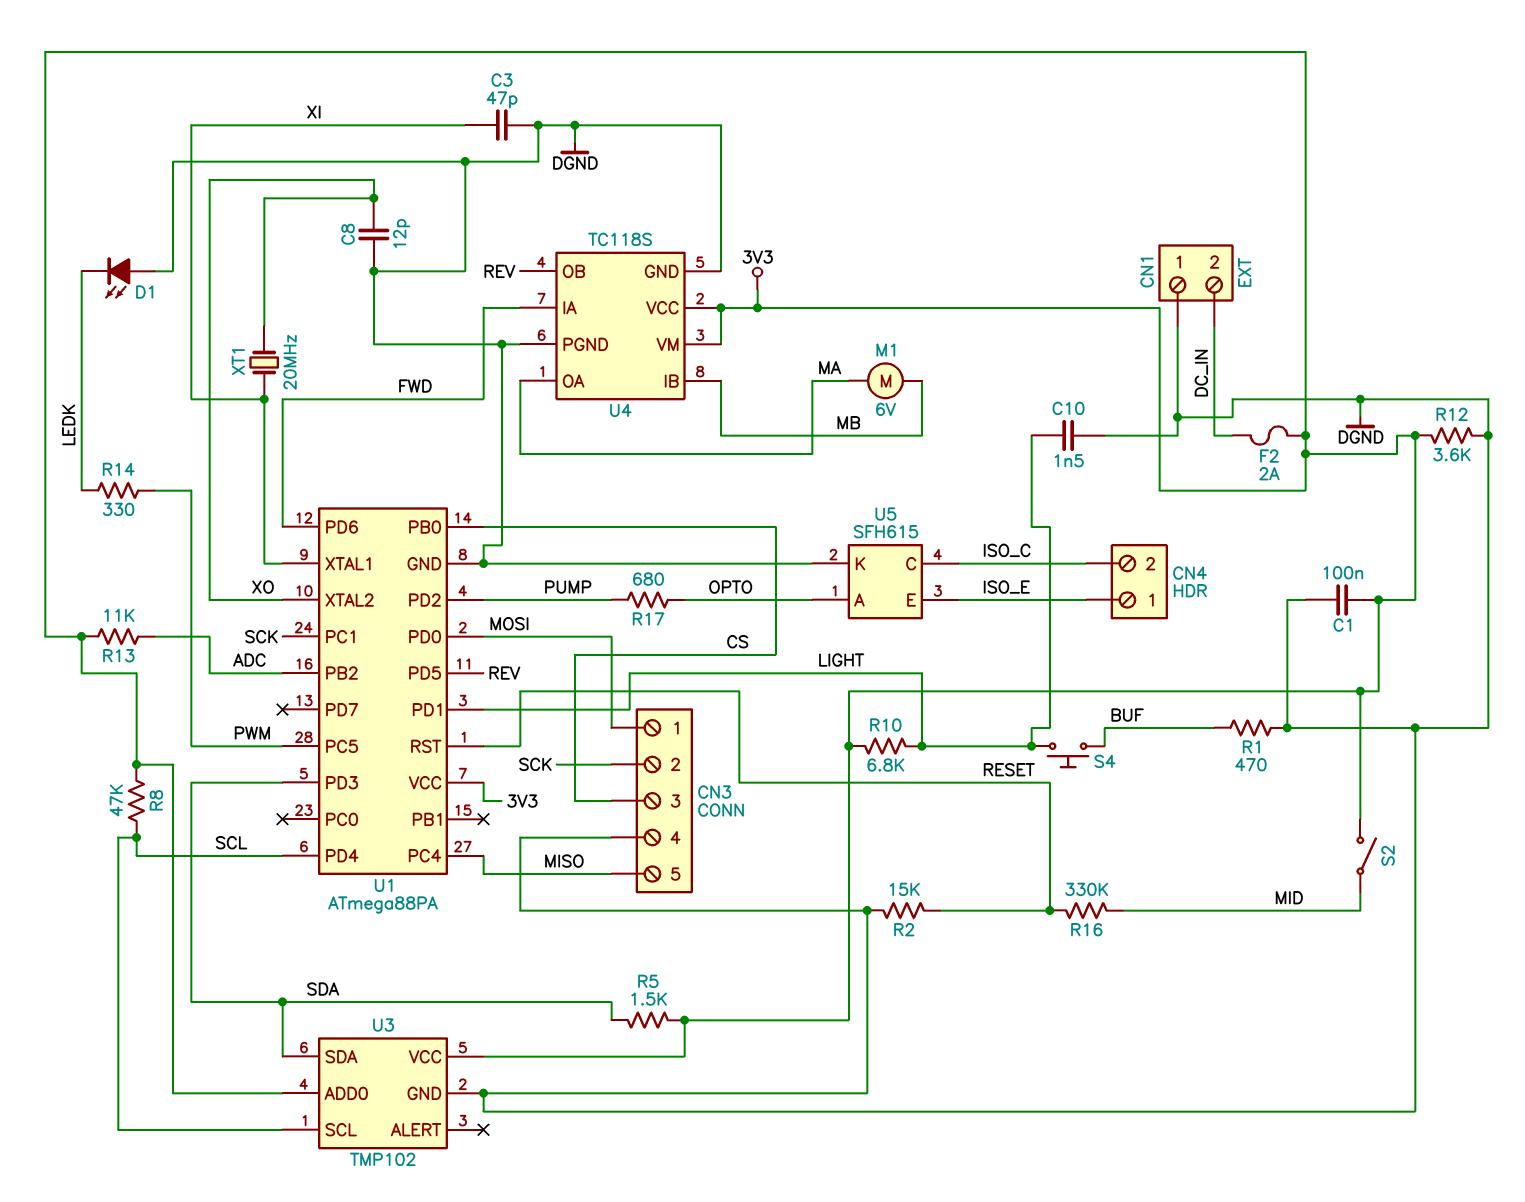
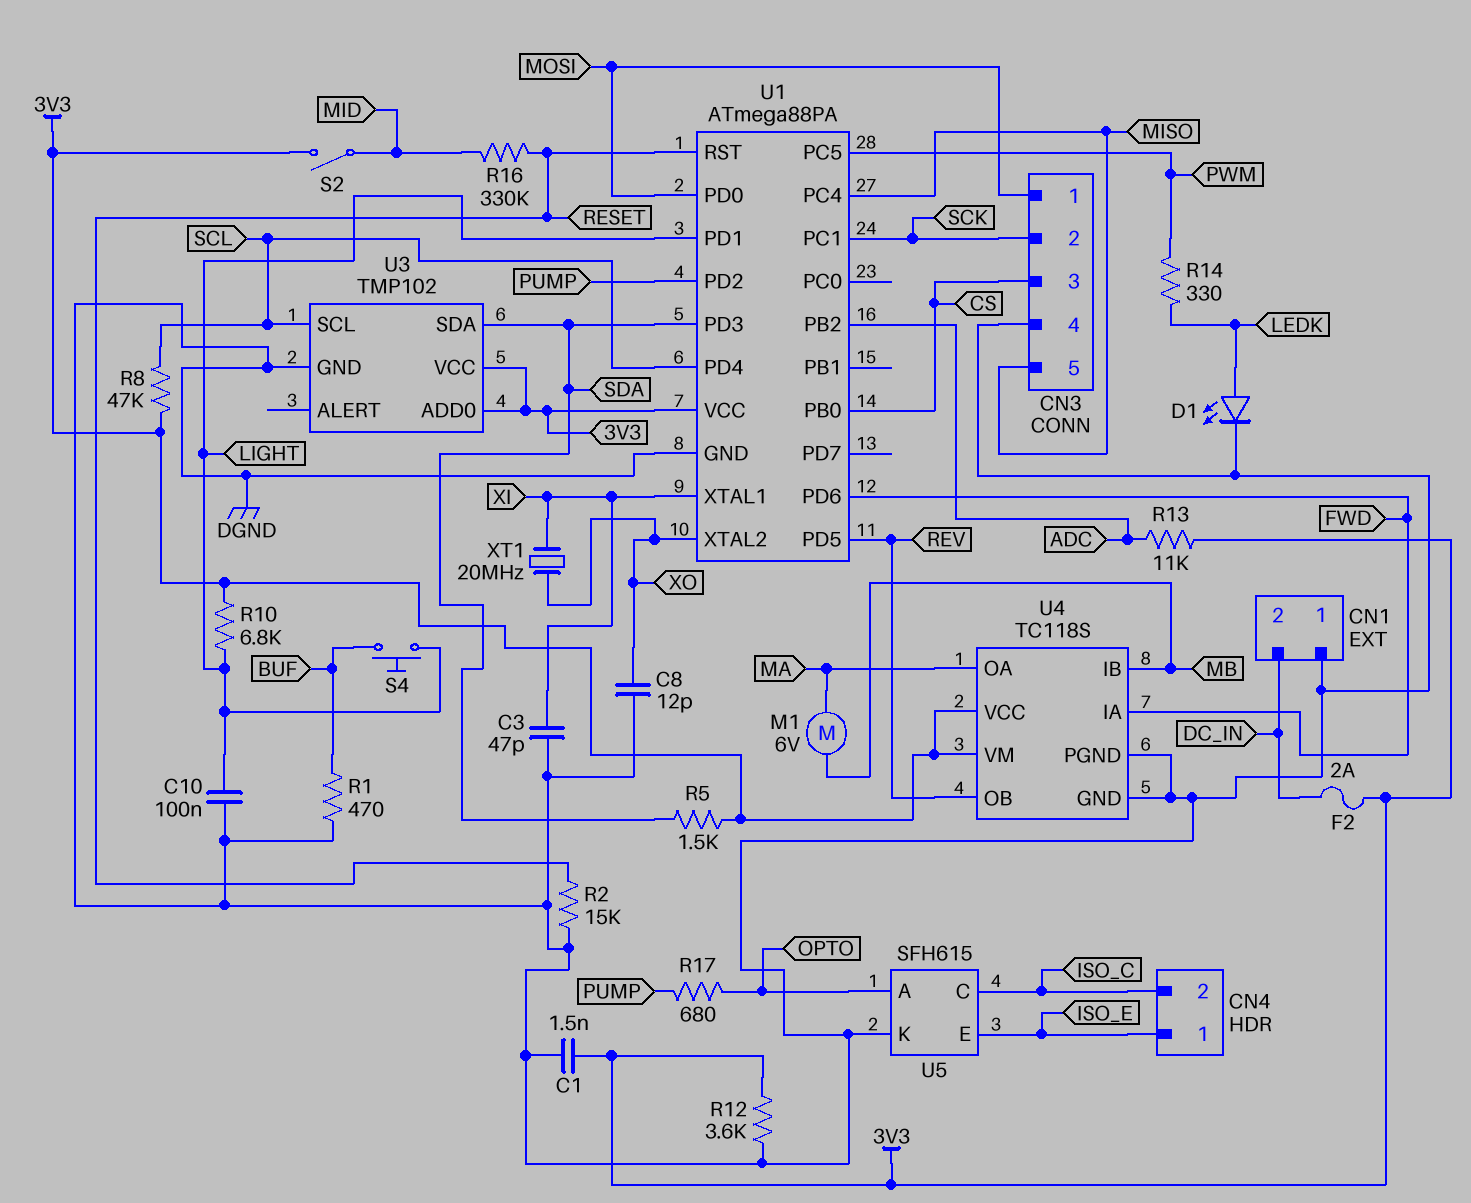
C1: 100nF (3V3, DGND) -> 1.5nF (3V3, DGND)
C10: 1.5nF (DGND, LIGHT) -> 100nF (DGND, LIGHT)
D1: LED (A DGND, K LEDK) -> LED (A LEDK, K DGND)

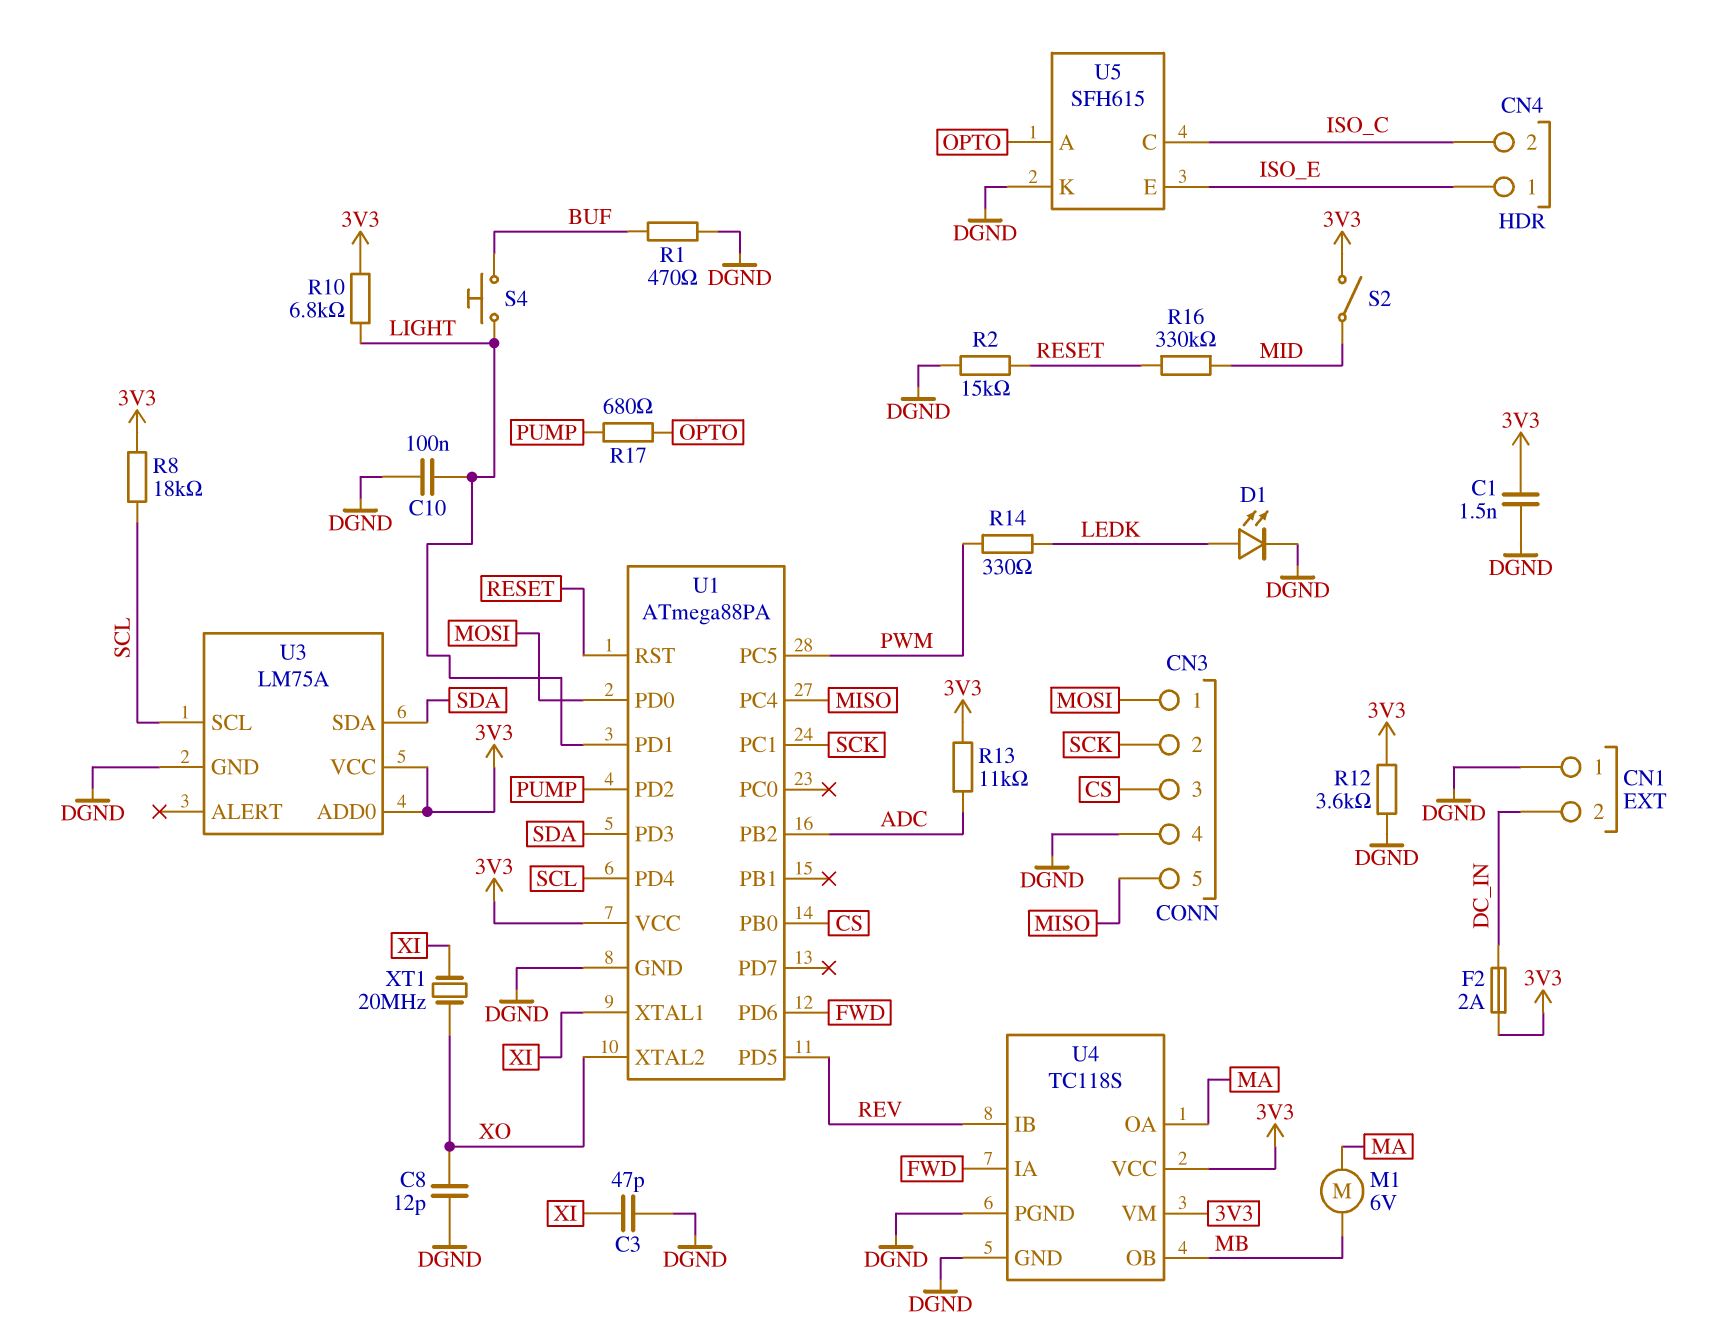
R5: 1.5k (3V3, SDA) -> none
R8: 47k (3V3, SCL) -> 18k (3V3, SCL)
U3: TMP102 -> LM75A
U4 pin IB: MB -> REV
U4 pin OB: REV -> MB

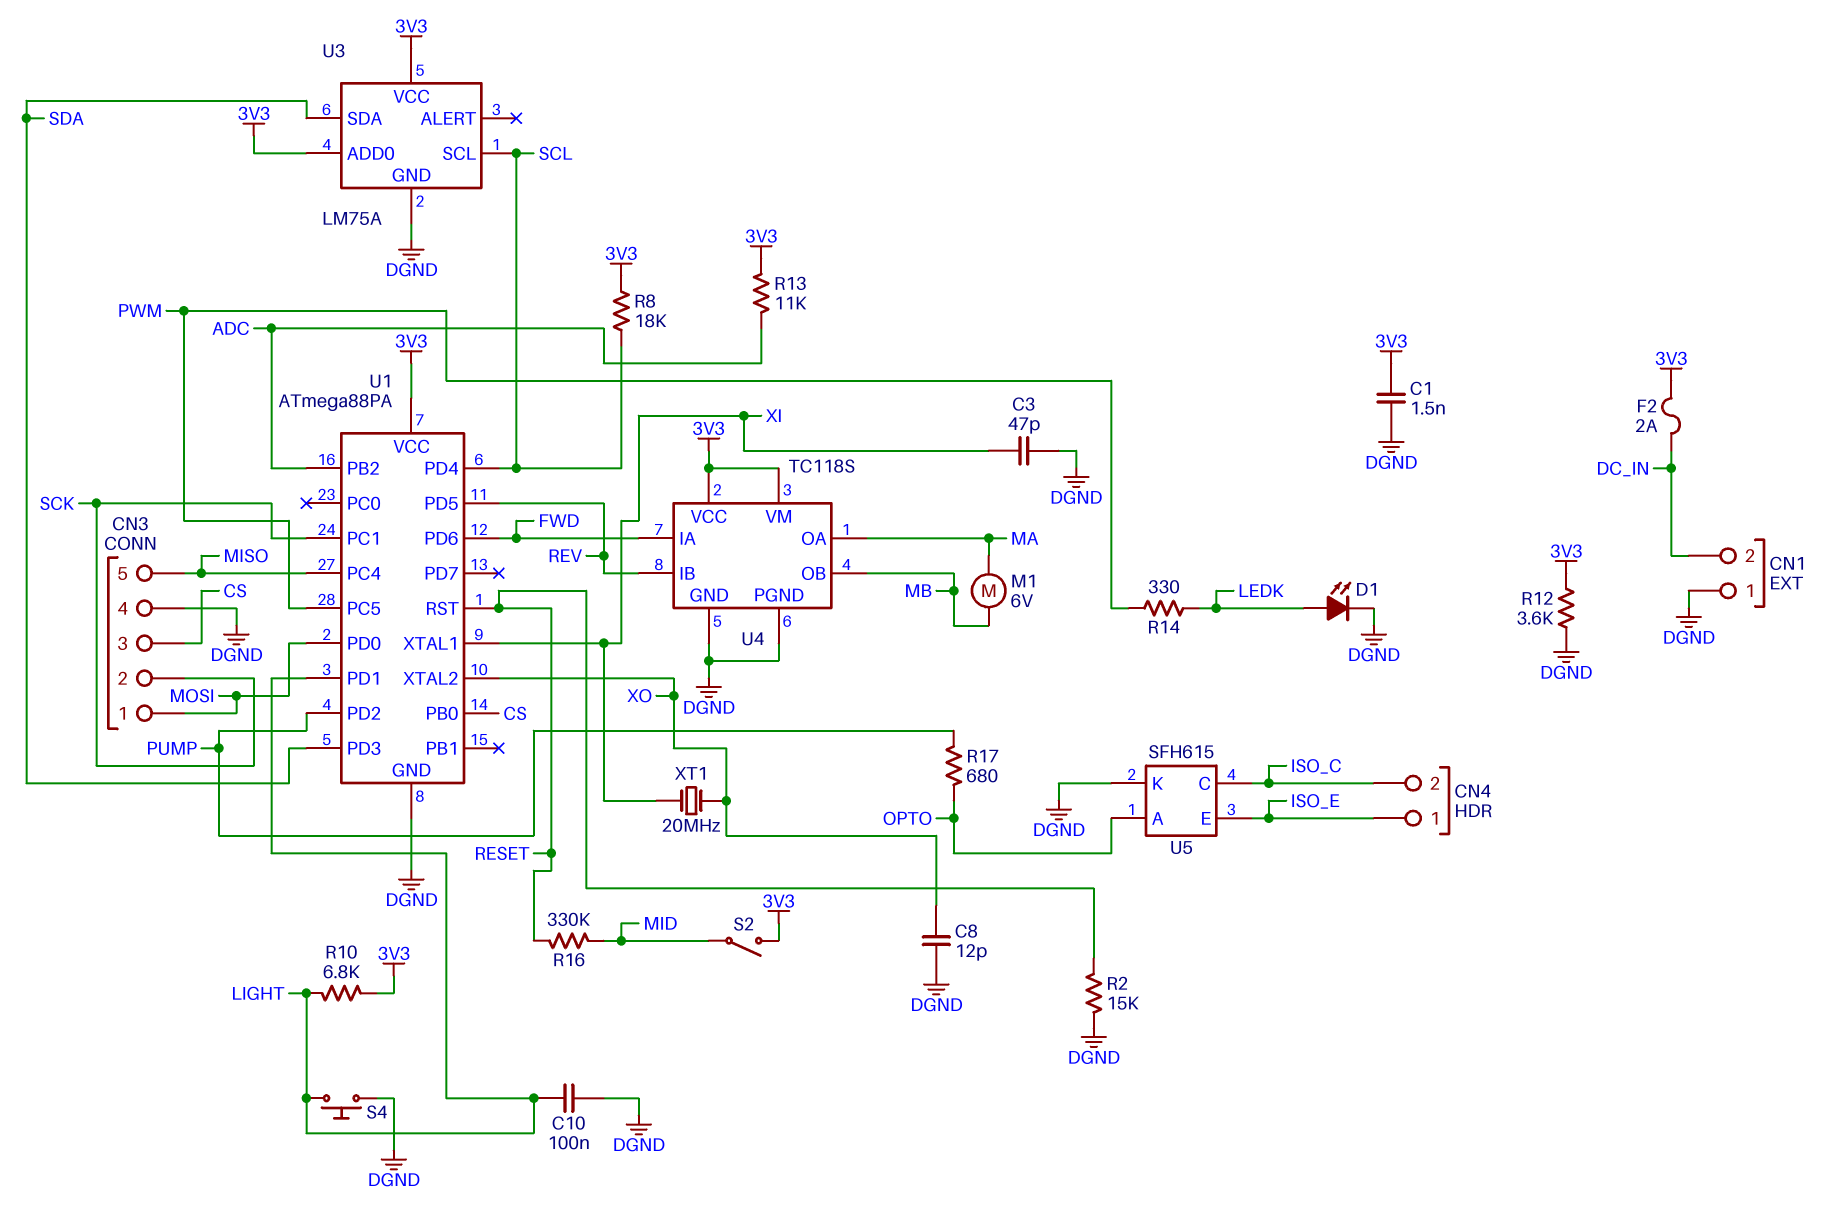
R1: 470 (BUF, DGND) -> none
S4: button (BUF, LIGHT) -> button (DGND, LIGHT)

